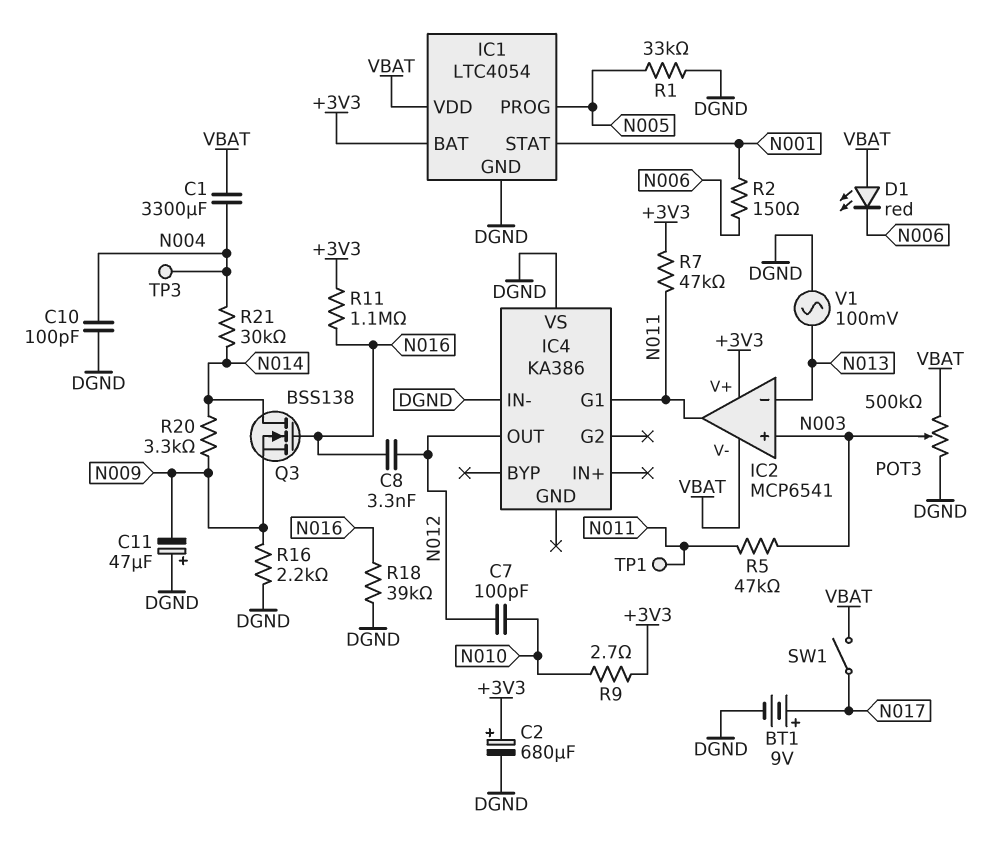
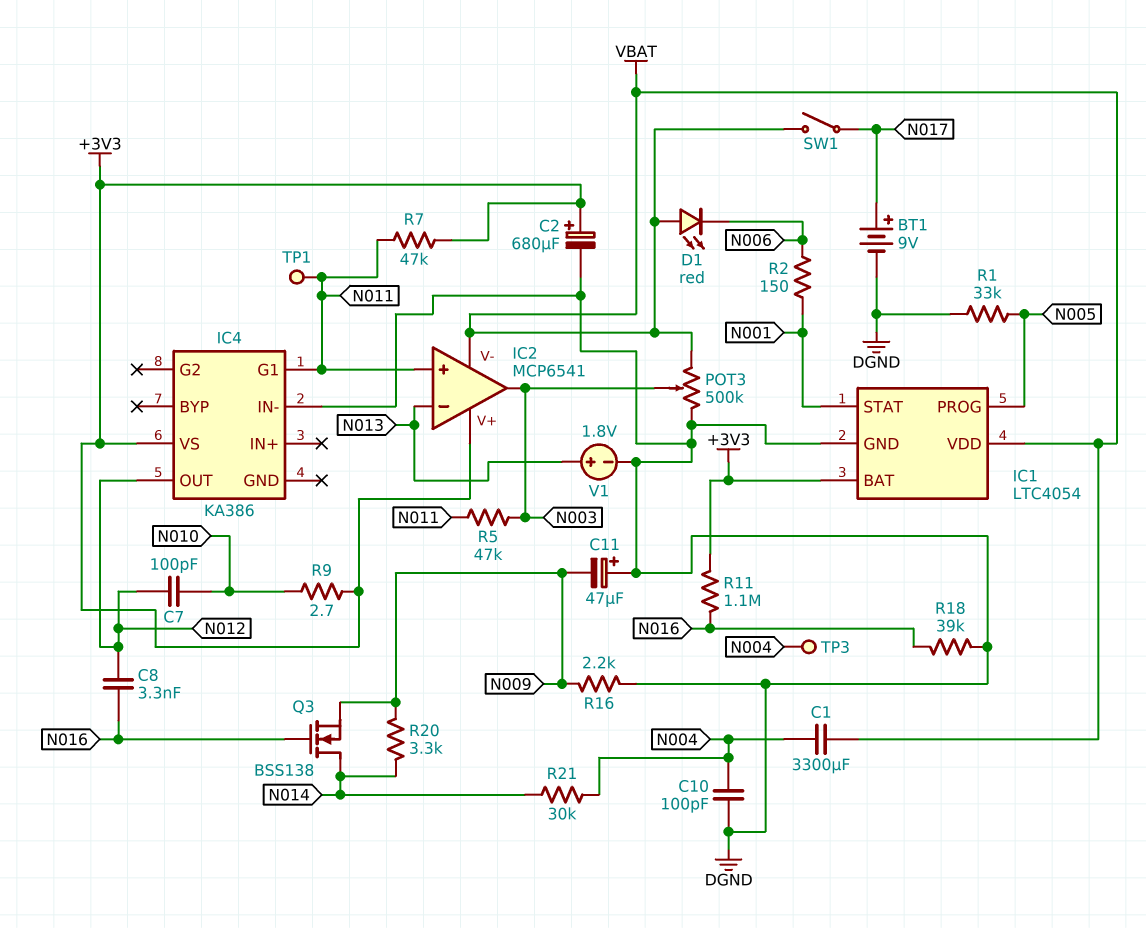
IC2 pin in+: N003 -> N011
IC2 pin out: N011 -> N003
IC4 pin VS: DGND -> +3V3
V1: AC 100mV (DGND, N013) -> 1.8V (plus N013, minus DGND)

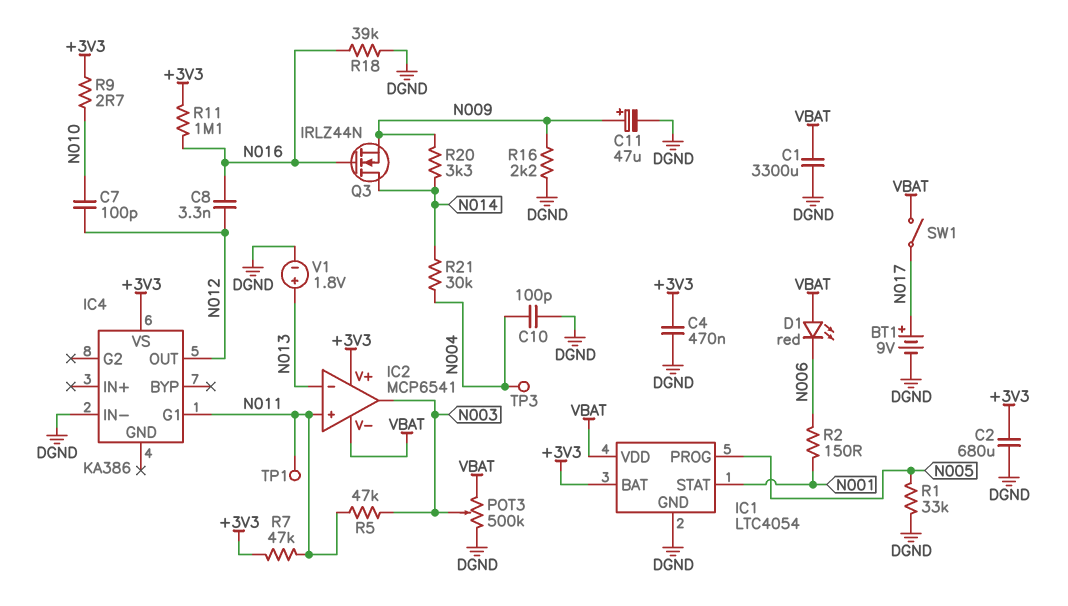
C1: 3300uF (N004, VBAT) -> 3300uF (DGND, VBAT)
C2: 680uF (plus +3V3, minus DGND) -> 680uF (+3V3, DGND)
C4: none -> 470nF (+3V3, DGND)
C11: 47uF (plus DGND, minus N009) -> 47uF (plus N009, minus DGND)
Q3: NMOS BSS138 (G N016, D N014, S N009) -> NMOS IRLZ44N (G N016, D N014, S N009)

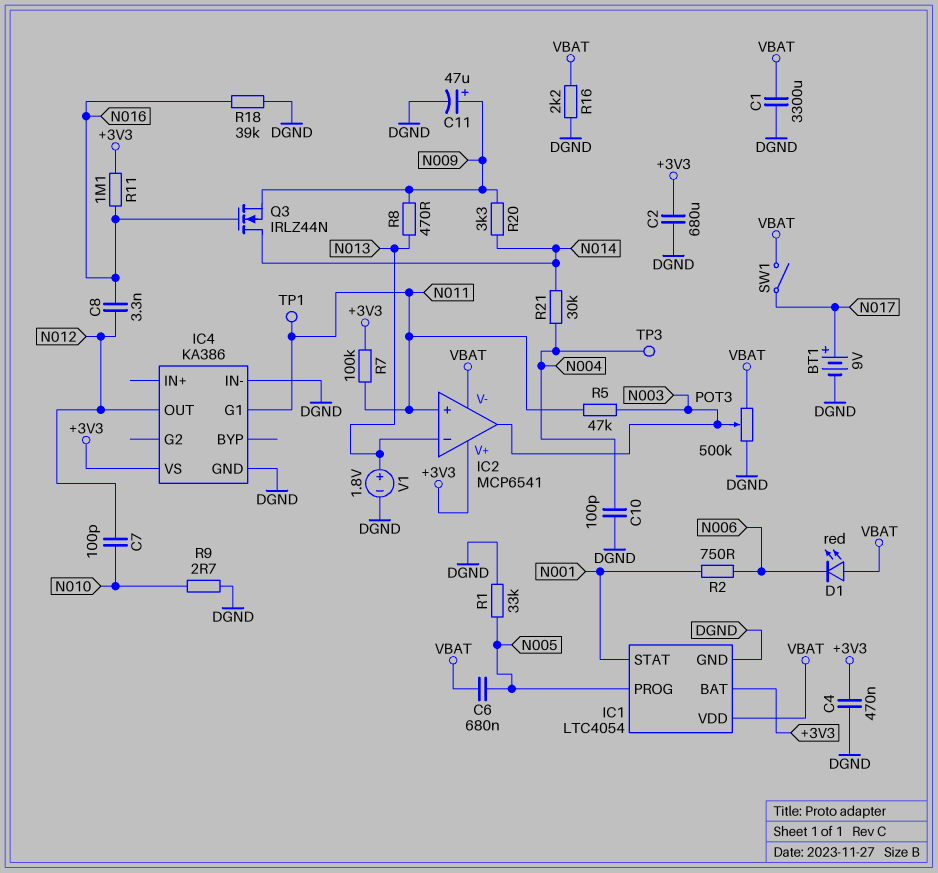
C6: none -> 680nF (N005, VBAT)
IC4 pin GND: none -> DGND
R2: 150 (N001, N006) -> 750 (N001, N006)
R7: 47k (+3V3, N011) -> 100k (+3V3, N011)
R8: none -> 470 (N009, N013)
R9: 2.7 (+3V3, N010) -> 2.7 (DGND, N010)
R16: 2.2k (DGND, N009) -> 2.2k (DGND, VBAT)

